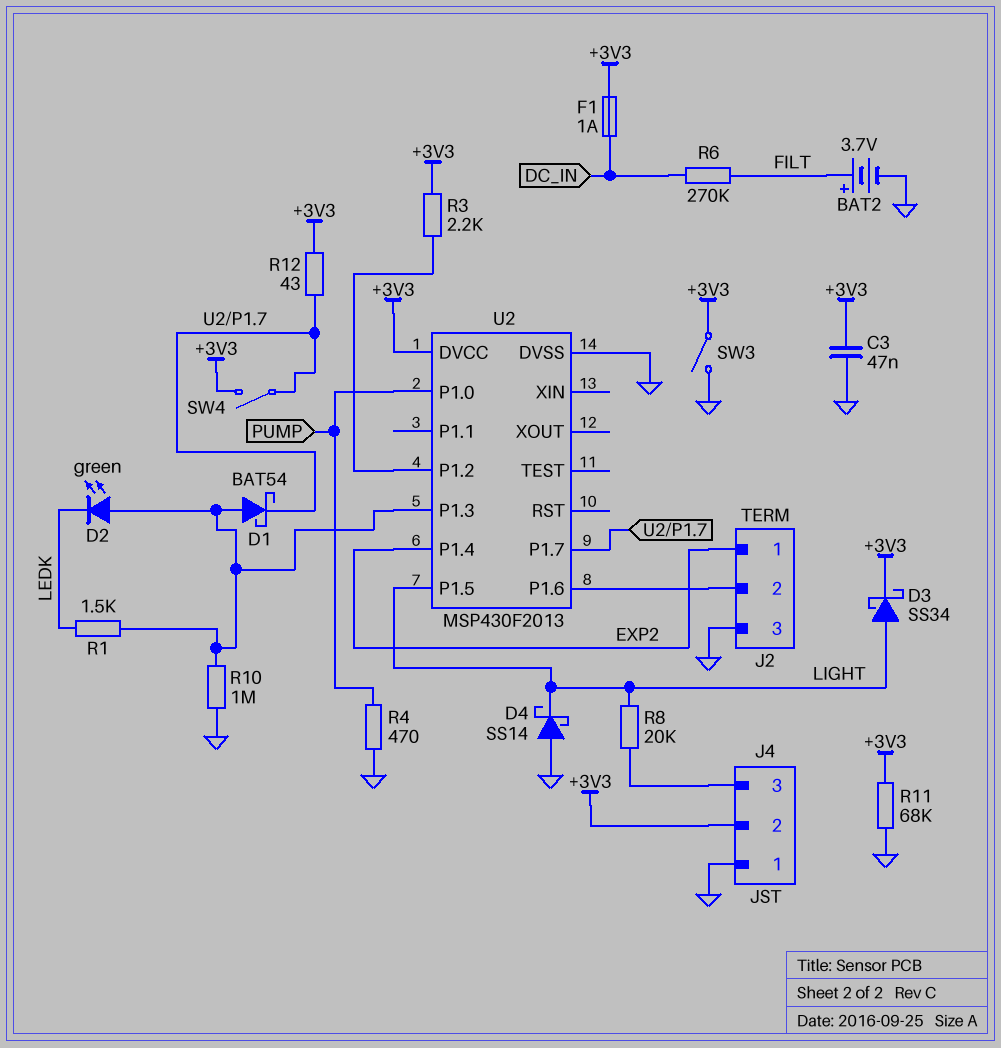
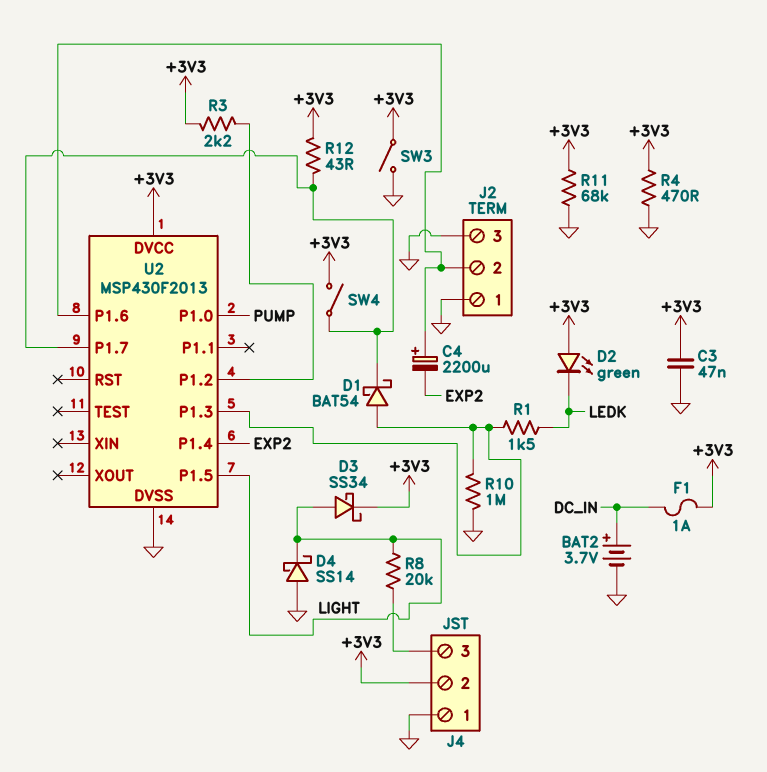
BAT2: 3.7V (plus FILT, minus GND) -> 3.7V (plus DC_IN, minus GND)
C4: none -> 2200uF (plus J2/2, minus EXP2)
D2: LED green (A U2/P1.3, K LEDK) -> LED green (A +3V3, K LEDK)
J2 pin 1: EXP2 -> GND
R4: 470 (GND, PUMP) -> 470 (+3V3, GND)
R6: 270k (DC_IN, FILT) -> none

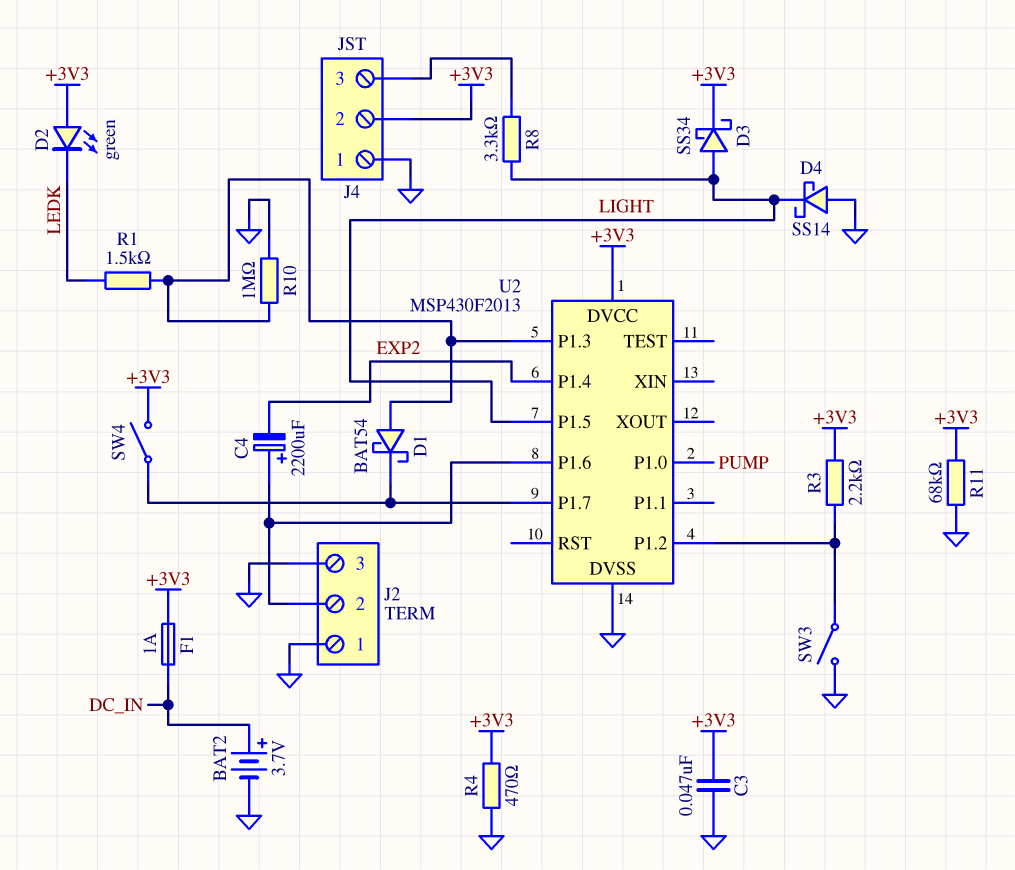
R8: 20k (J4/3, LIGHT) -> 3.3k (J4/3, LIGHT)
R12: 43 (+3V3, U2/P1.7) -> none
SW3: switch (+3V3, GND) -> switch (GND, U2/P1.2)

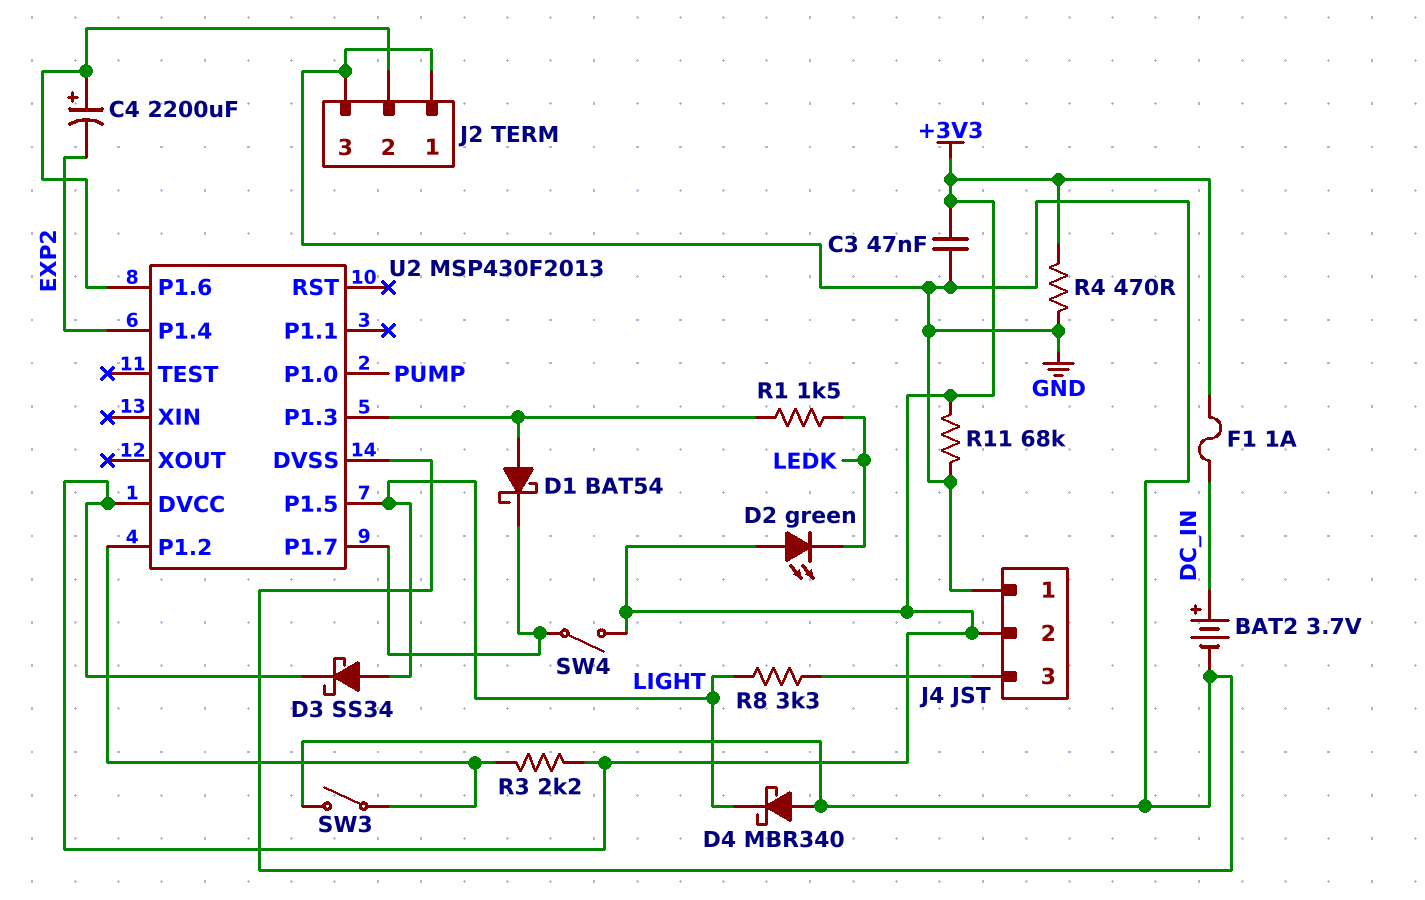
D4: schottky SS14 (A GND, K LIGHT) -> schottky MBR340 (A GND, K LIGHT)
R10: 1M (GND, U2/P1.3) -> none

